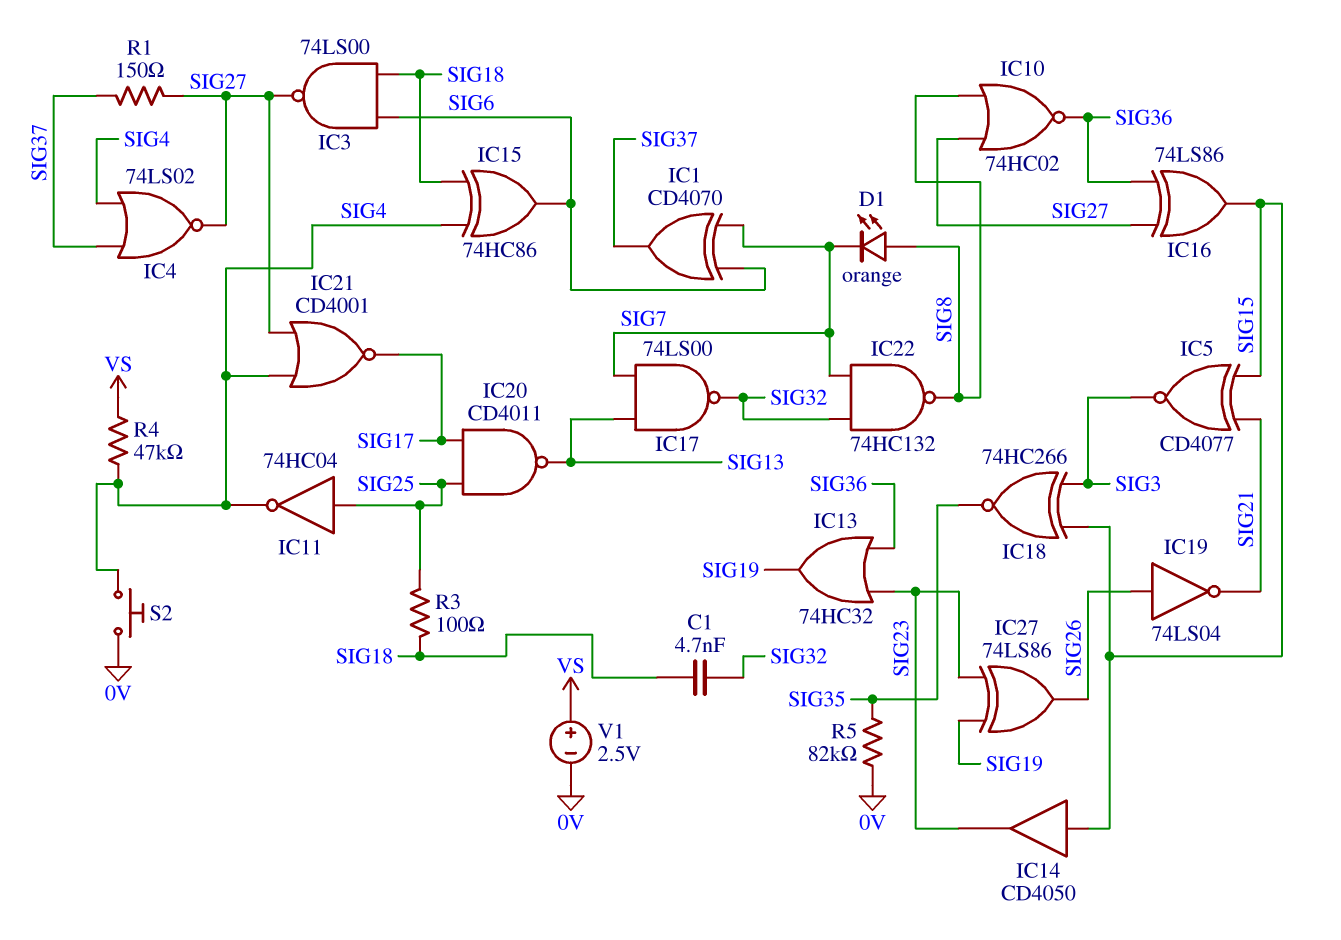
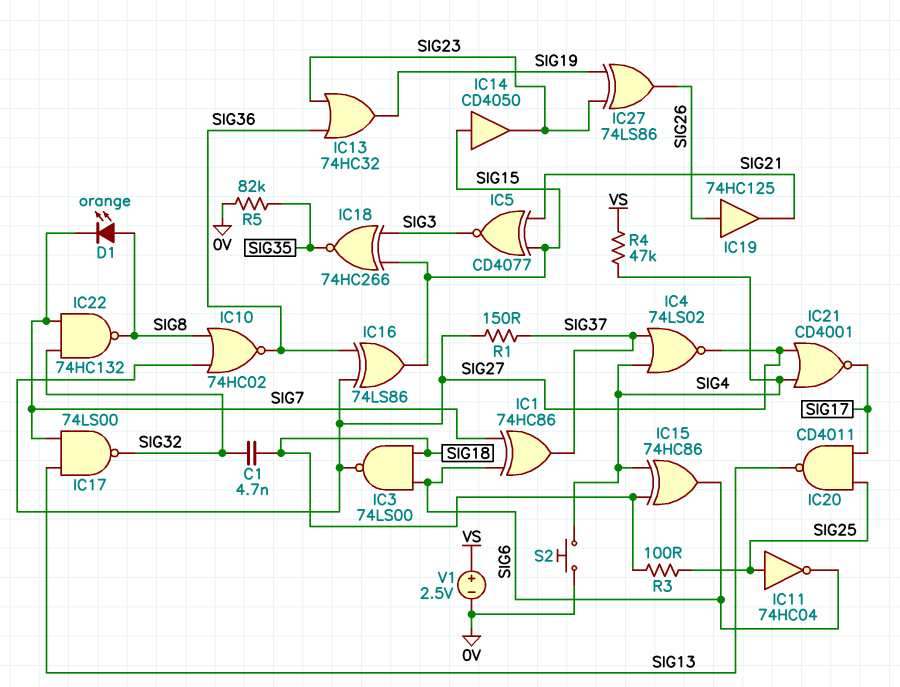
IC1: XOR CD4070 (in SIG6, in SIG7, out SIG37) -> XOR 74HC86 (in SIG6, in SIG7, out SIG37)
IC11: NOT 74HC04 (in SIG25, out SIG4) -> NOT 74HC04 (in SIG25, out SIG6)
IC19: NOT 74LS04 (in SIG26, out SIG21) -> buffer 74HC125 (in SIG26, out SIG21)

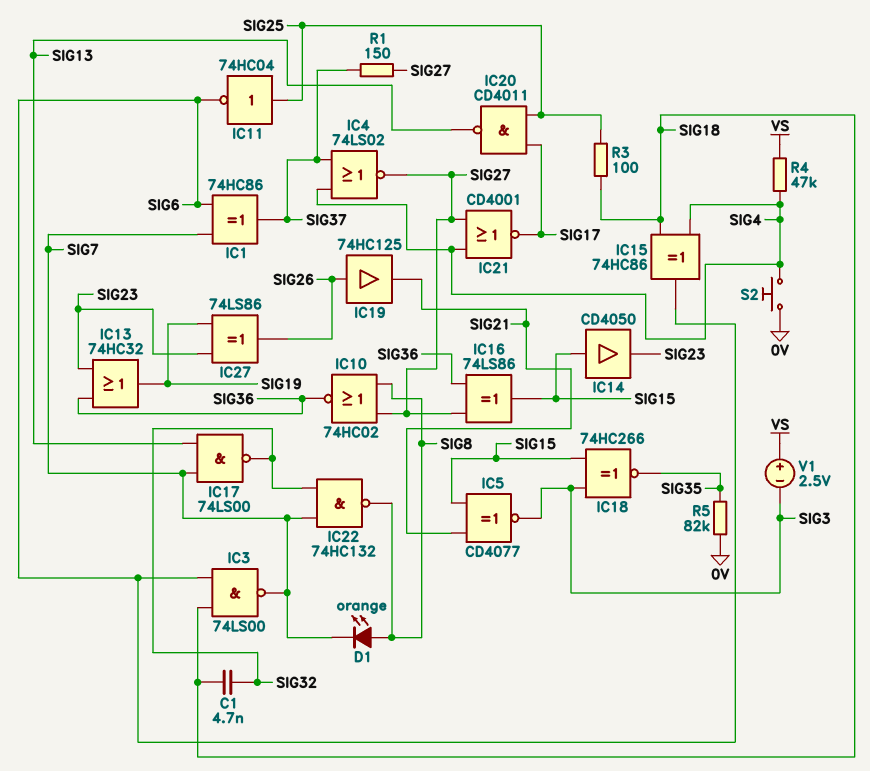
IC3: NAND 74LS00 (in SIG6, in SIG18, out SIG27) -> NAND 74LS00 (in SIG6, in SIG18, out SIG7)
V1: 2.5V (plus VS, minus 0V) -> 2.5V (plus VS, minus SIG3)

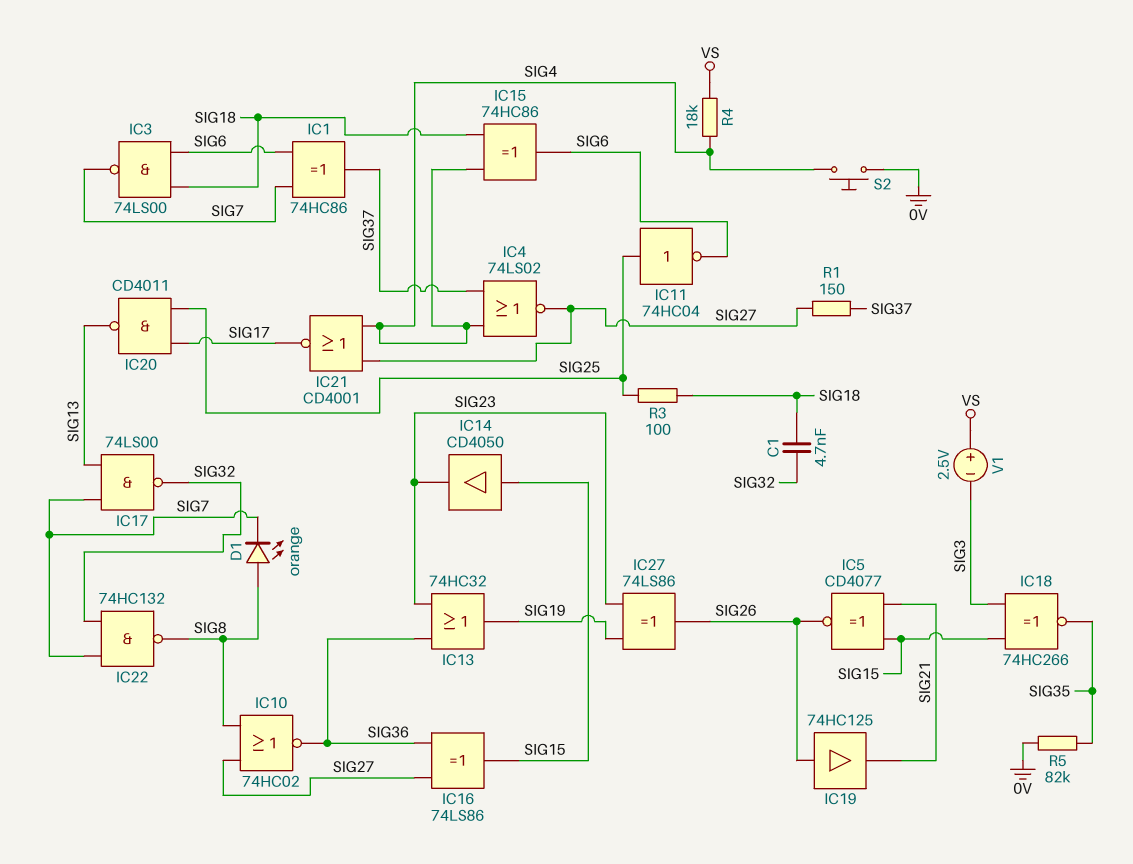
IC5: XNOR CD4077 (in SIG15, in SIG21, out SIG3) -> XNOR CD4077 (in SIG15, in SIG21, out SIG26)
R4: 47k (SIG4, VS) -> 18k (SIG4, VS)

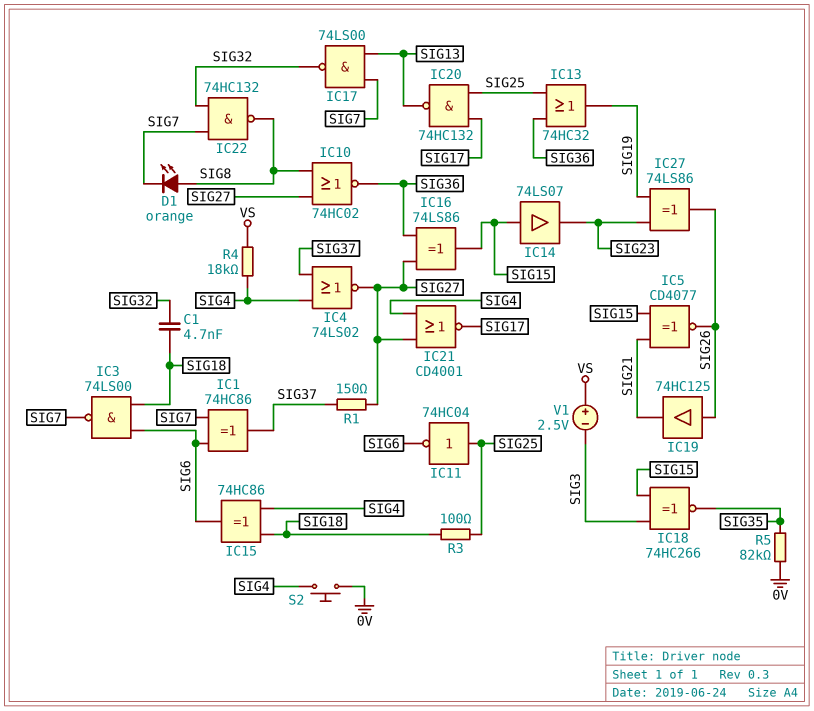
IC13: OR 74HC32 (in SIG23, in SIG36, out SIG19) -> OR 74HC32 (in SIG25, in SIG36, out SIG19)
IC14: buffer CD4050 (in SIG15, out SIG23) -> buffer 74LS07 (in SIG15, out SIG23)
IC20: NAND CD4011 (in SIG17, in SIG25, out SIG13) -> NAND 74HC132 (in SIG17, in SIG25, out SIG13)

